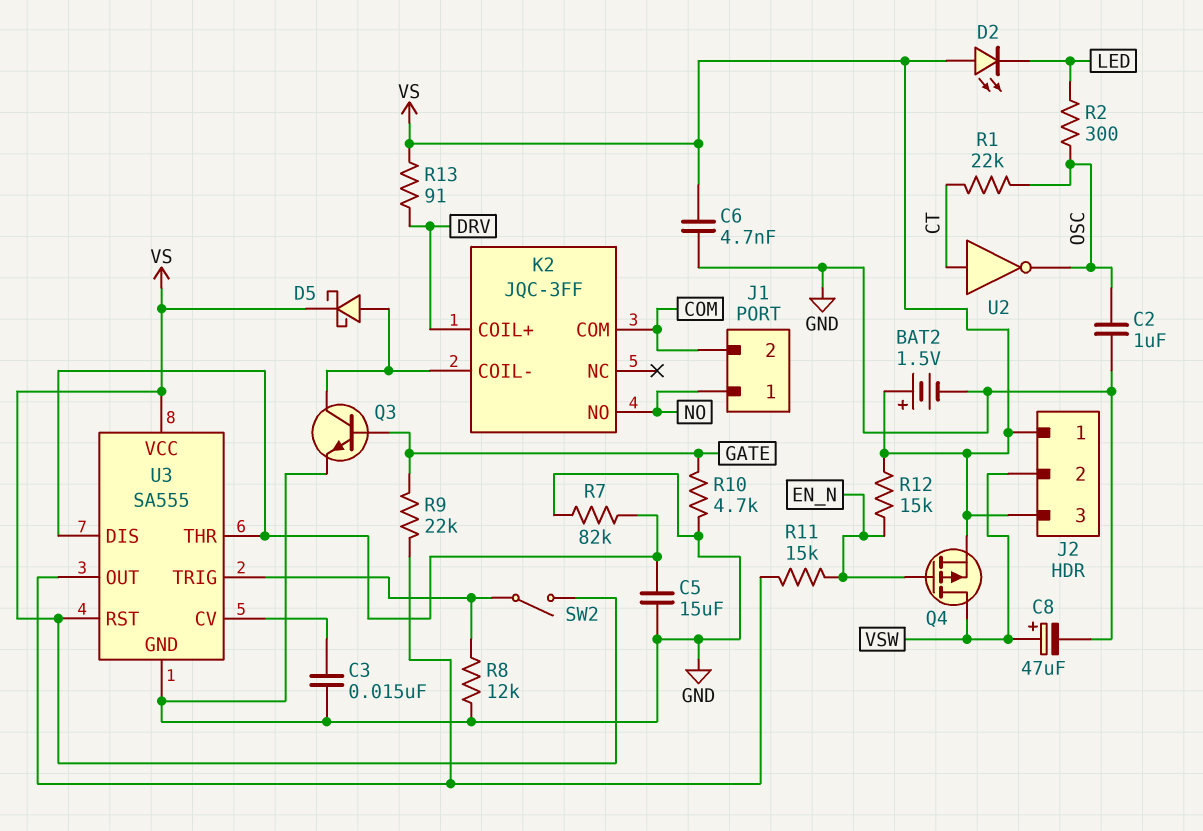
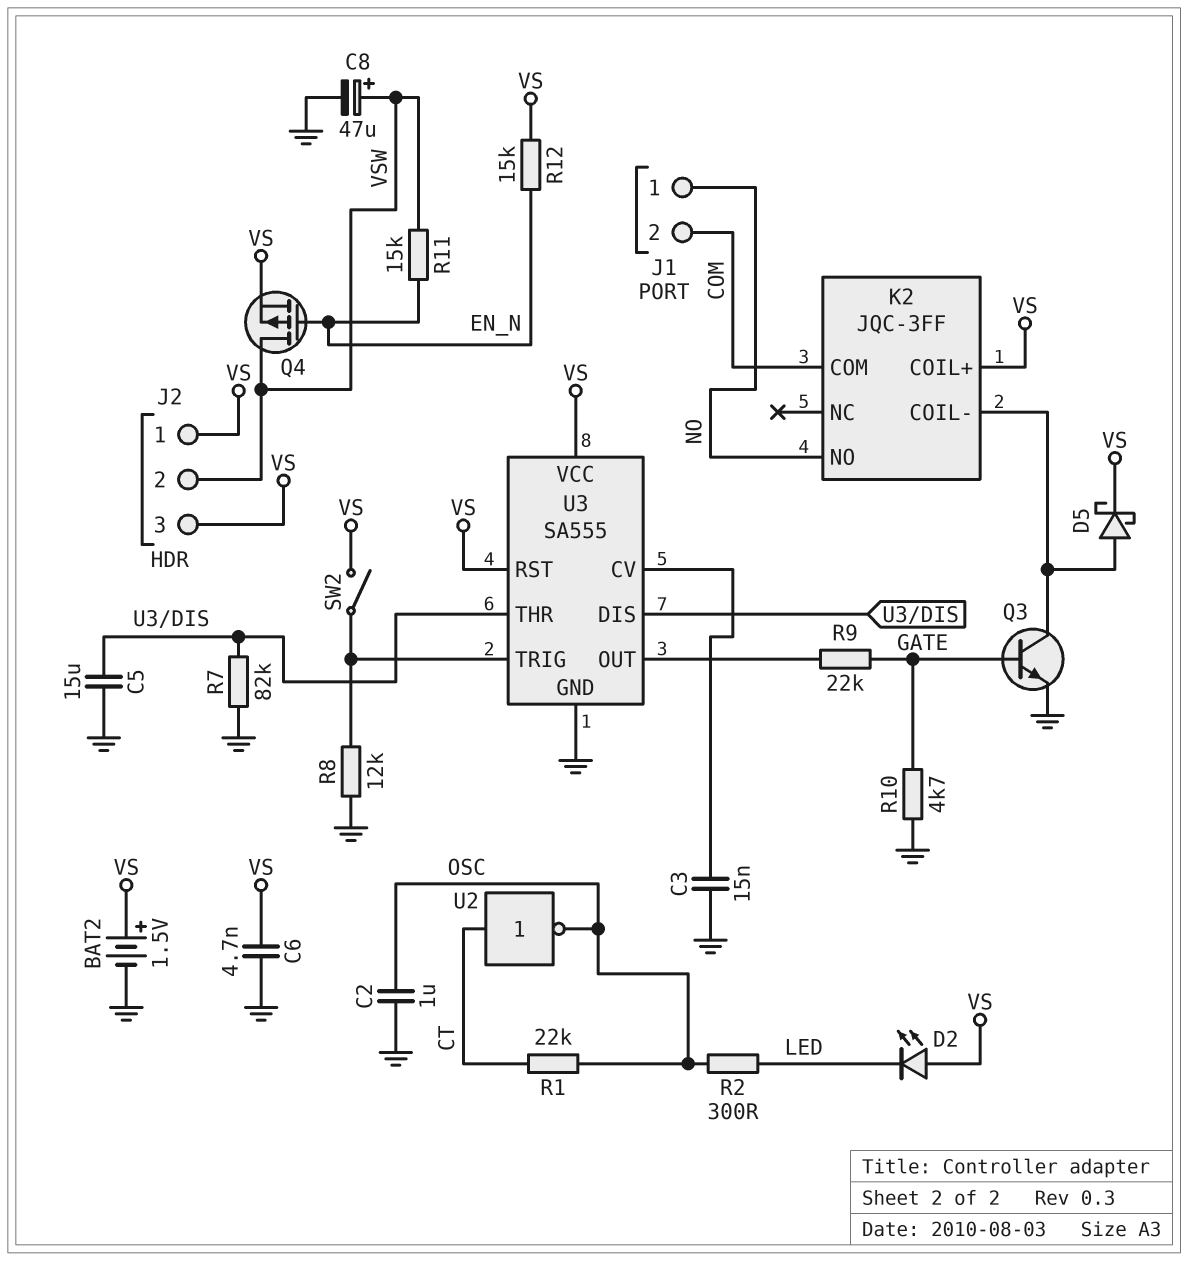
K2 pin COIL+: DRV -> VS
R11: 15k (EN_N, U3/OUT) -> 15k (EN_N, VSW)
R13: 91 (DRV, VS) -> none

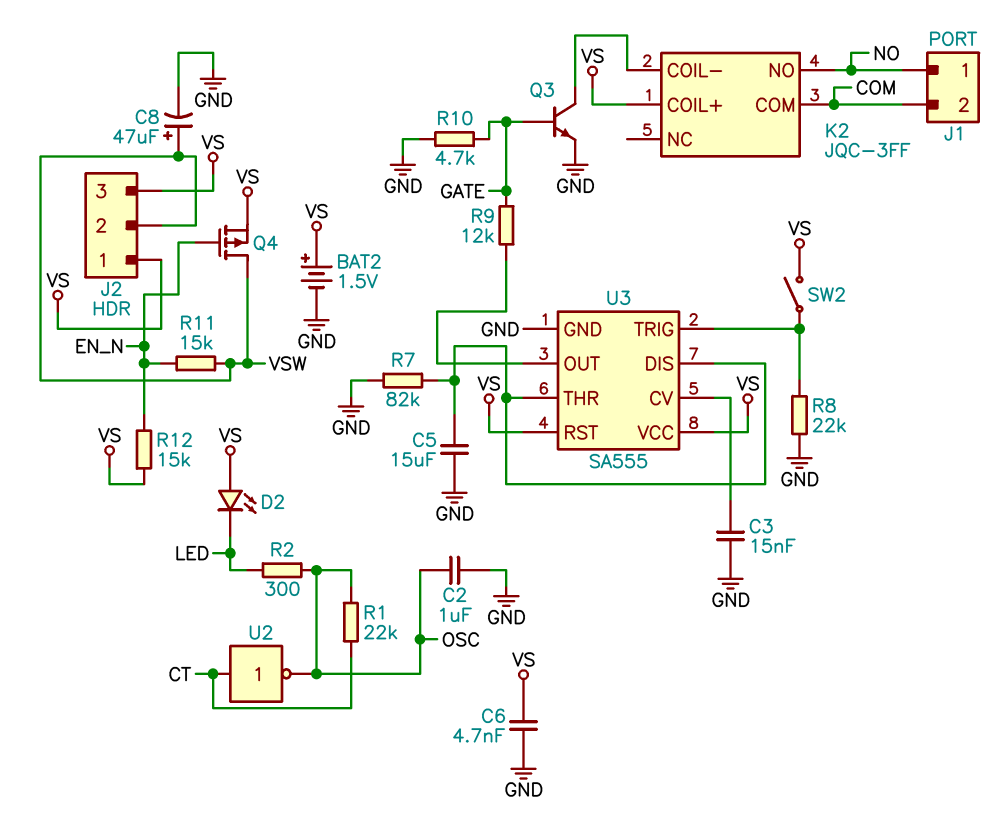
D5: schottky (A K2/COIL-, K VS) -> none
R8: 12k (GND, U3/TRIG) -> 22k (GND, U3/TRIG)
R9: 22k (GATE, U3/OUT) -> 12k (GATE, U3/OUT)

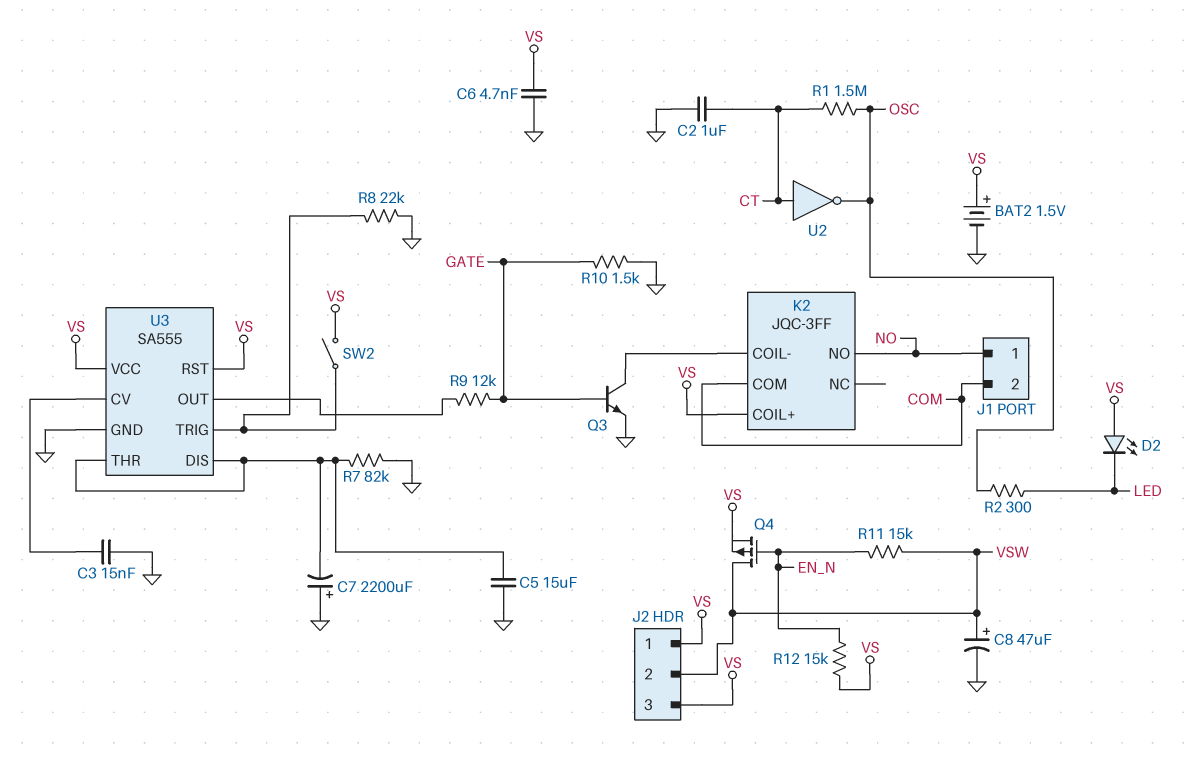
C2: 1uF (GND, OSC) -> 1uF (CT, GND)
C7: none -> 2200uF (plus GND, minus U3/DIS)
R1: 22k (CT, OSC) -> 1.5M (CT, OSC)
R10: 4.7k (GATE, GND) -> 1.5k (GATE, GND)

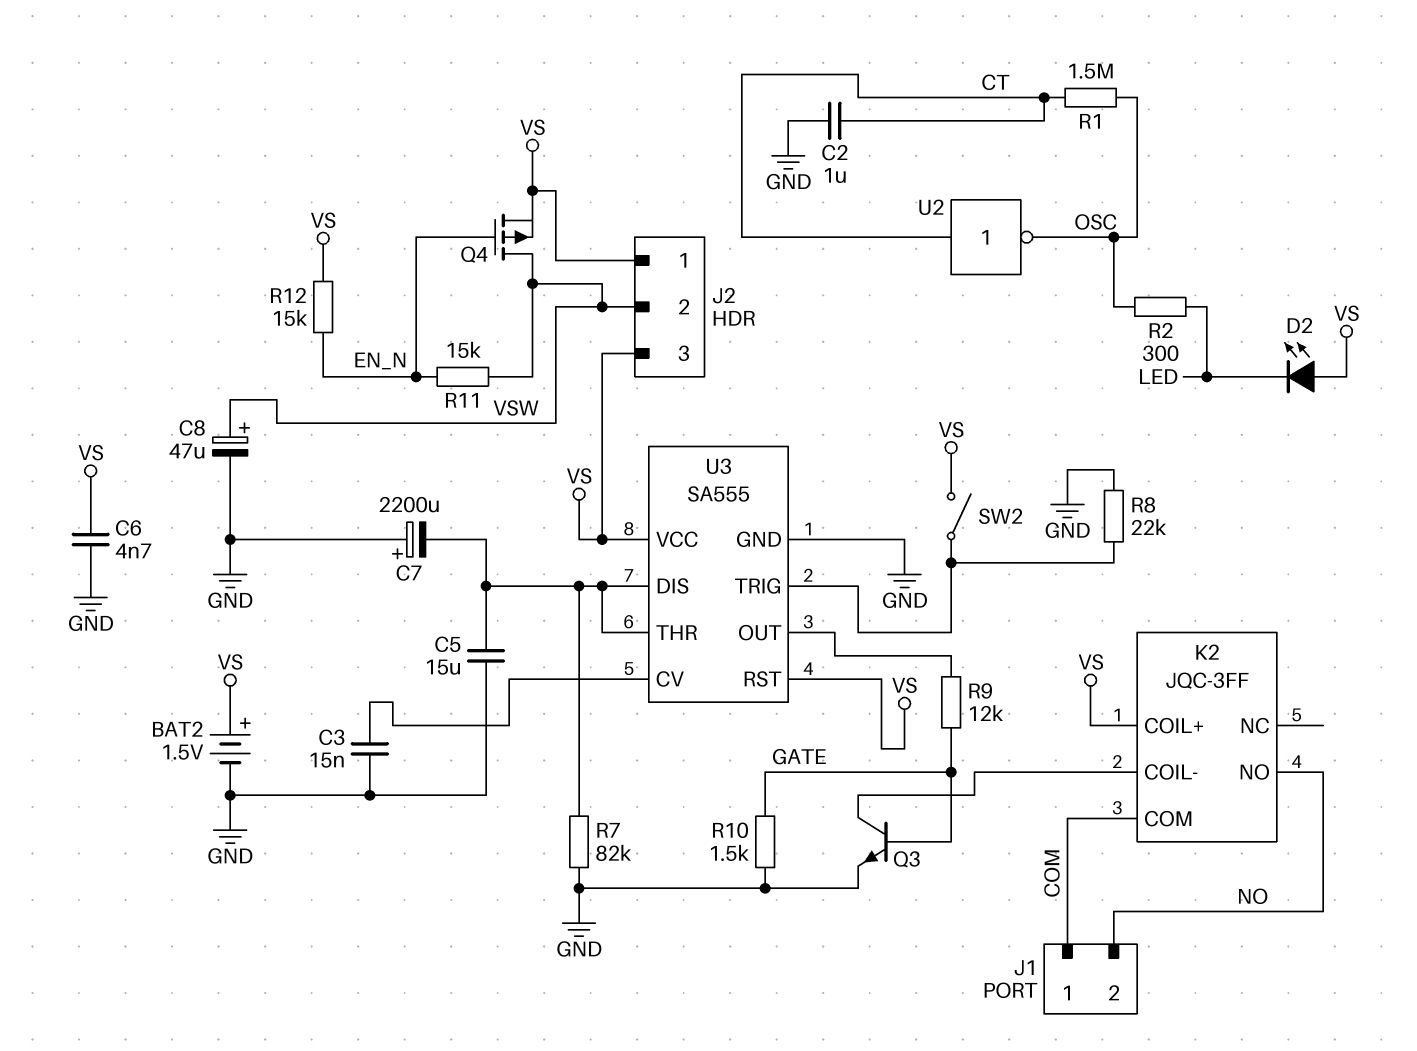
J1 pin 1: NO -> COM
J1 pin 2: COM -> NO

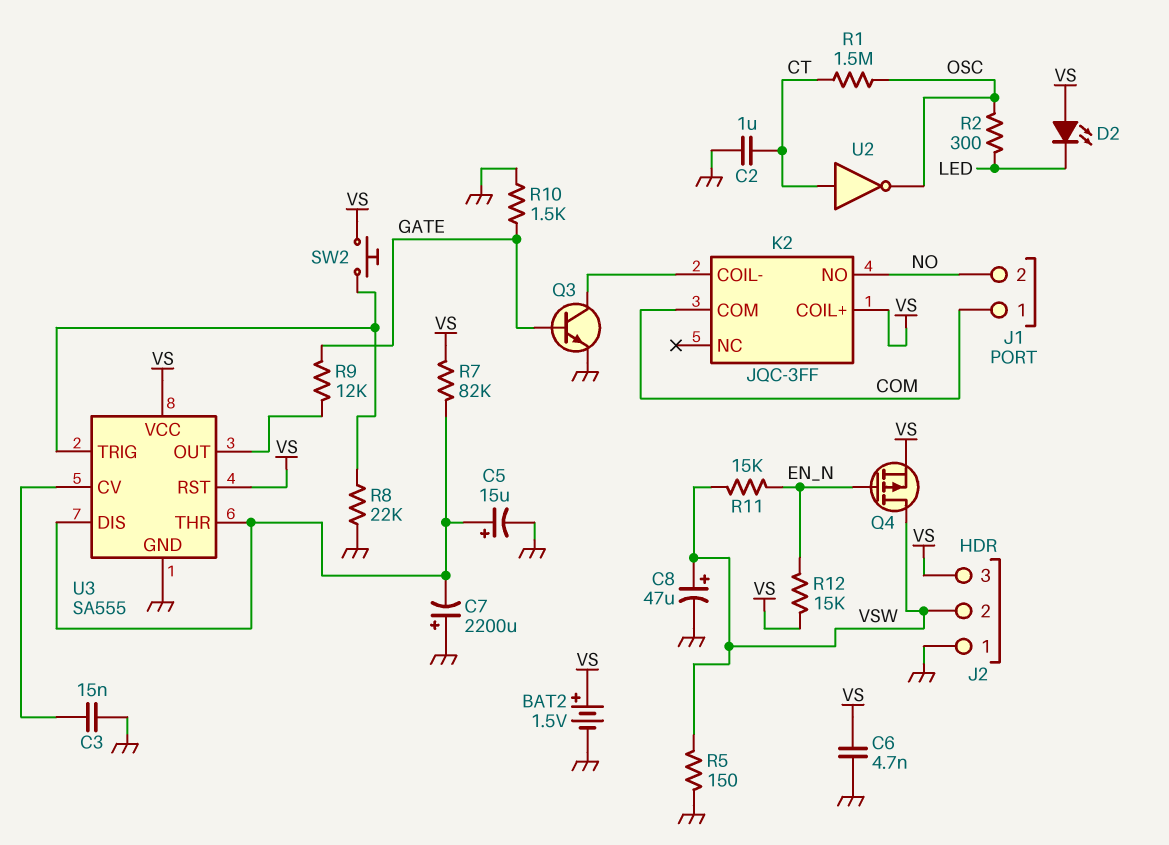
C5: 15uF (GND, U3/DIS) -> 15uF (plus U3/DIS, minus GND)
J2 pin 1: VS -> GND
R5: none -> 150 (GND, VSW)
R7: 82k (GND, U3/DIS) -> 82k (U3/DIS, VS)
SW2: switch (U3/TRIG, VS) -> button (U3/TRIG, VS)

